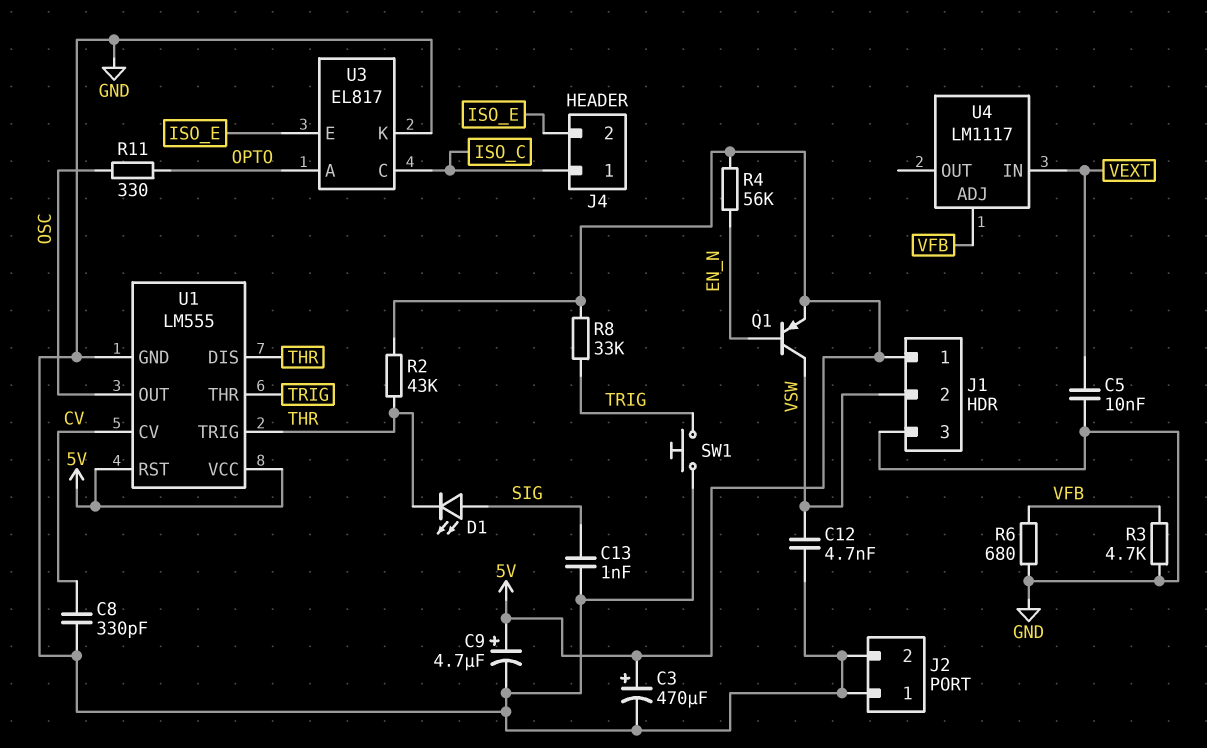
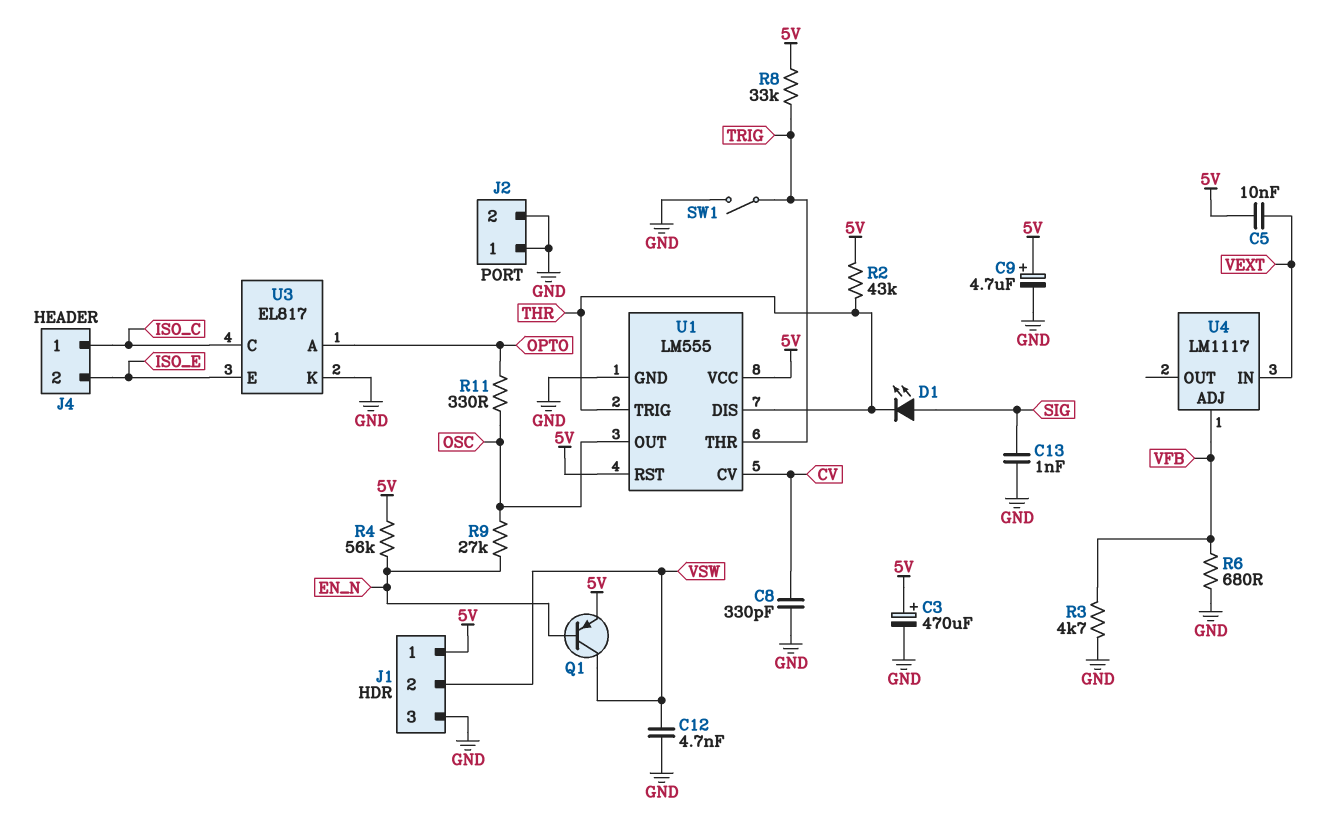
C5: 10nF (GND, VEXT) -> 10nF (5V, VEXT)
R9: none -> 27k (EN_N, OSC)
SW1: button (GND, TRIG) -> switch (GND, TRIG)

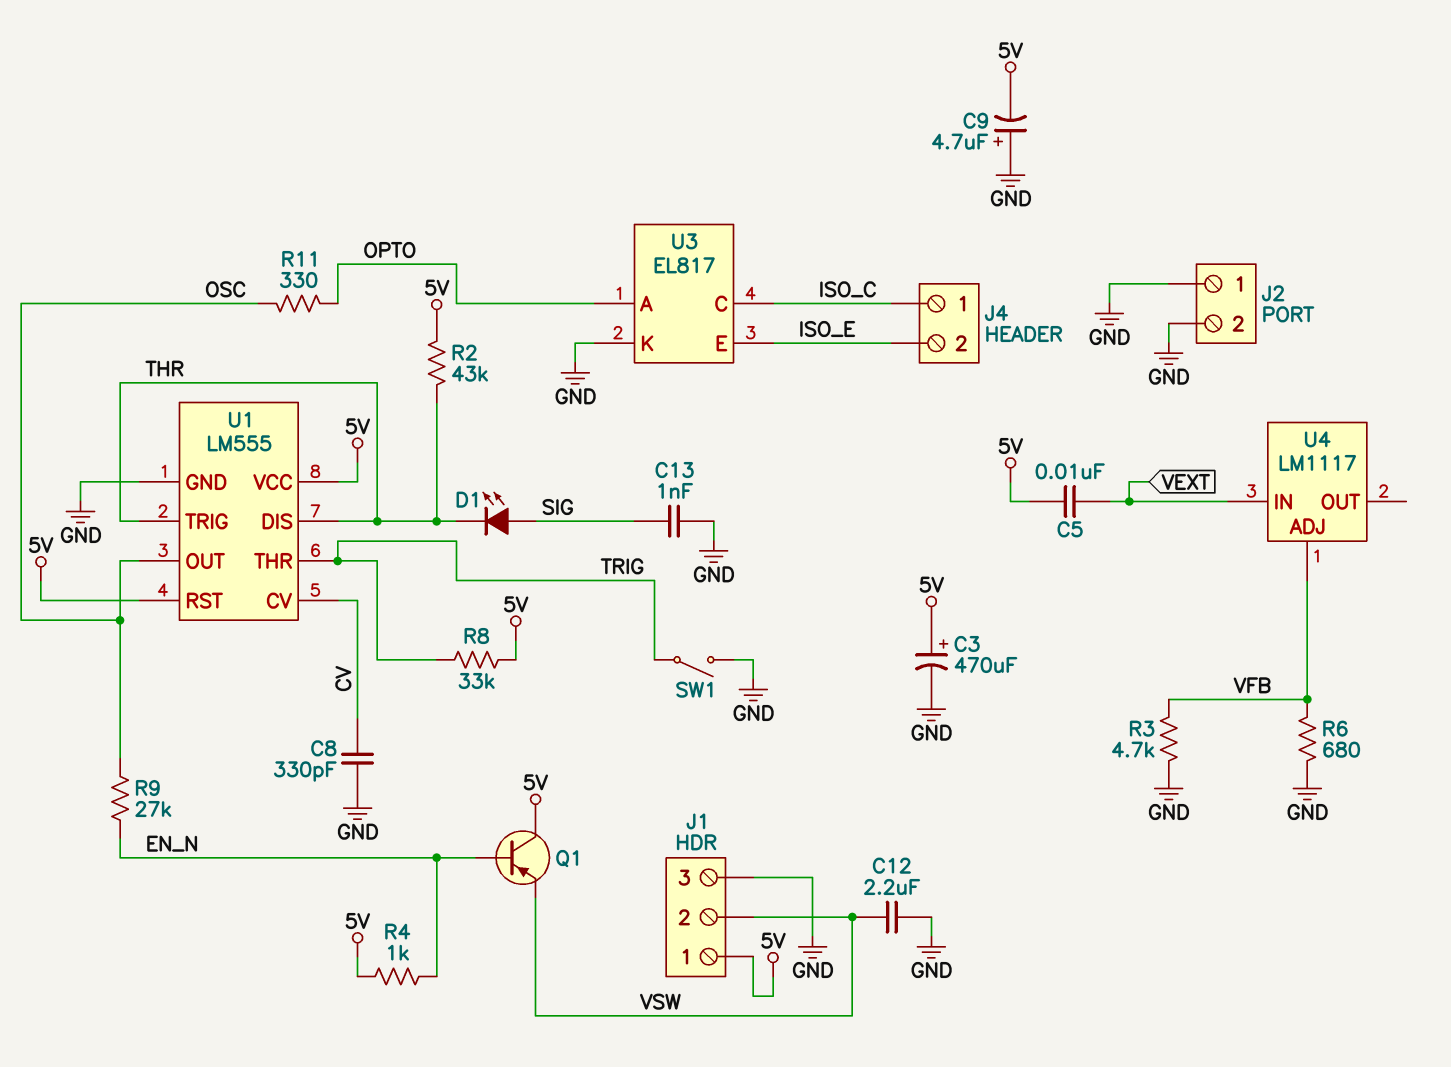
C9: 4.7uF (plus 5V, minus GND) -> 4.7uF (plus GND, minus 5V)
C12: 4.7nF (GND, VSW) -> 2.2uF (GND, VSW)
Q1: PNP (B EN_N, C VSW, E 5V) -> PNP (B EN_N, C 5V, E VSW)
R4: 56k (5V, EN_N) -> 1k (5V, EN_N)

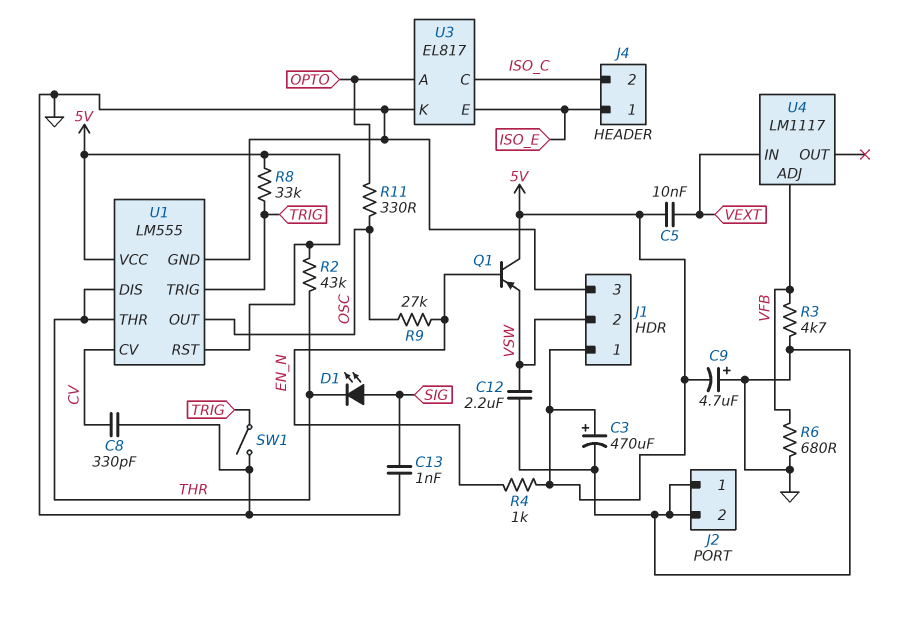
J4 pin 1: ISO_C -> ISO_E
J4 pin 2: ISO_E -> ISO_C
U1 pin THR: TRIG -> THR
U1 pin TRIG: THR -> TRIG

